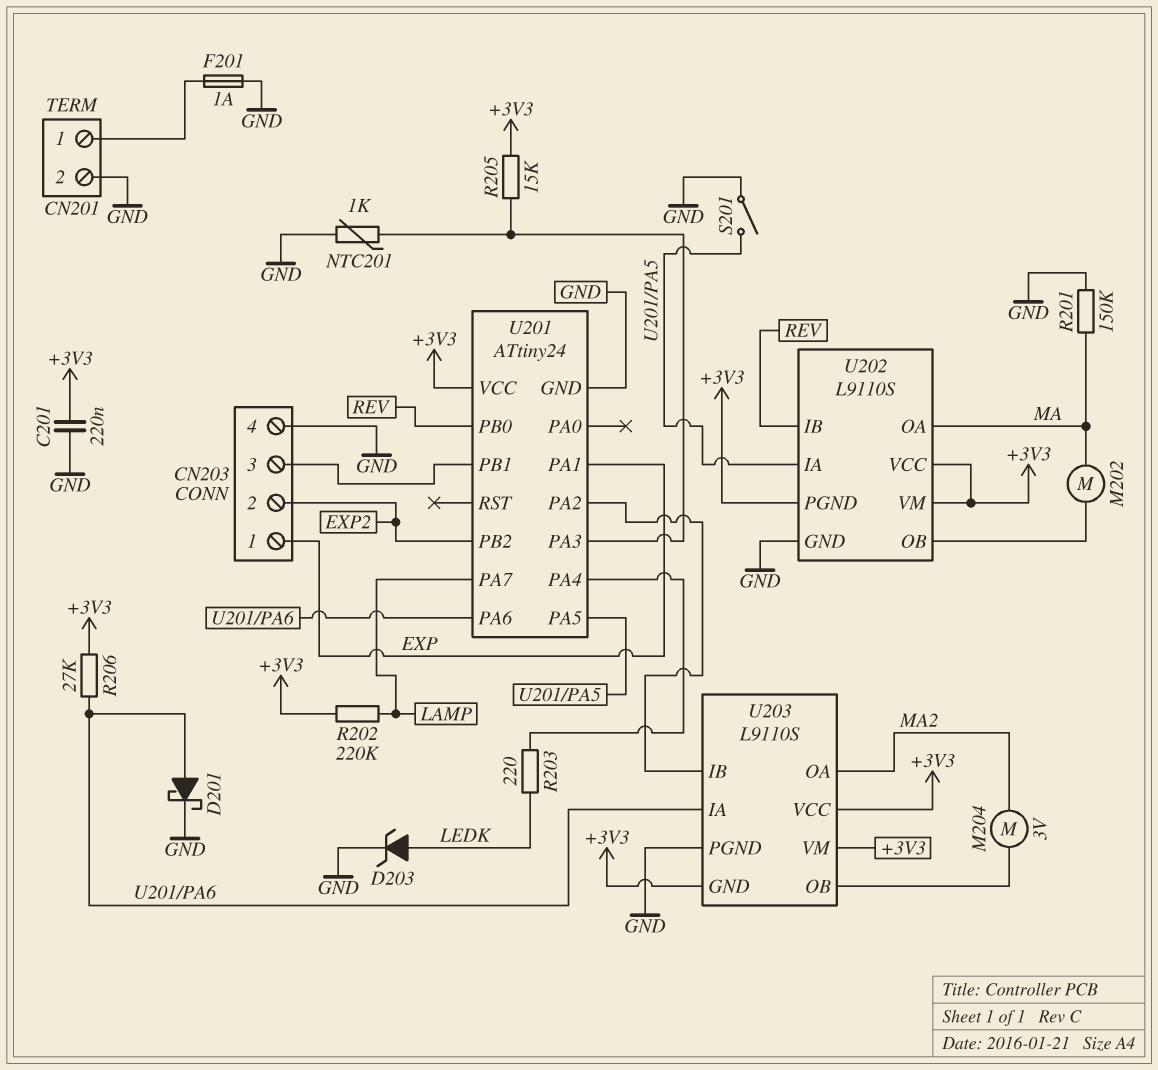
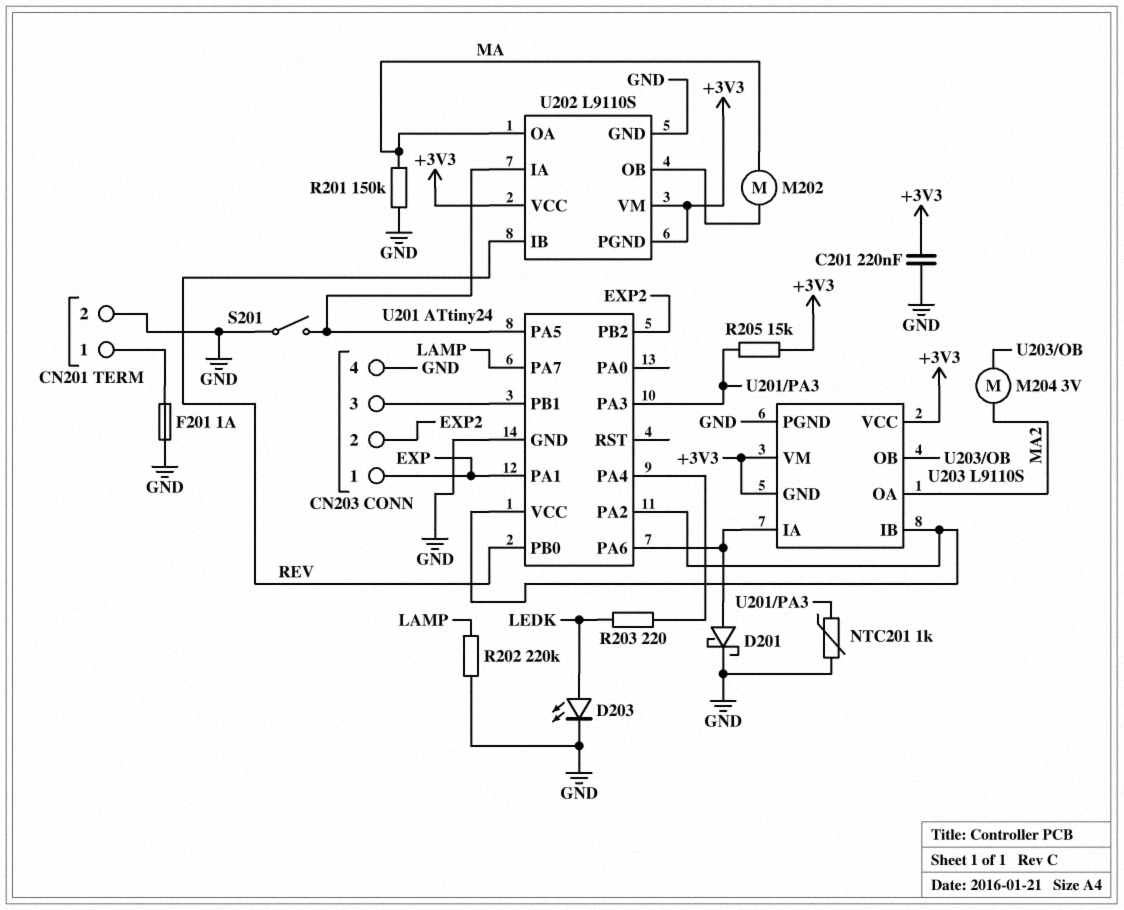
D203: zener (A LEDK, K GND) -> LED (A LEDK, K GND)
R202: 220k (+3V3, LAMP) -> 220k (GND, LAMP)
R206: 27k (+3V3, U201/PA6) -> none
U201 pin VCC: +3V3 -> U201/PA2

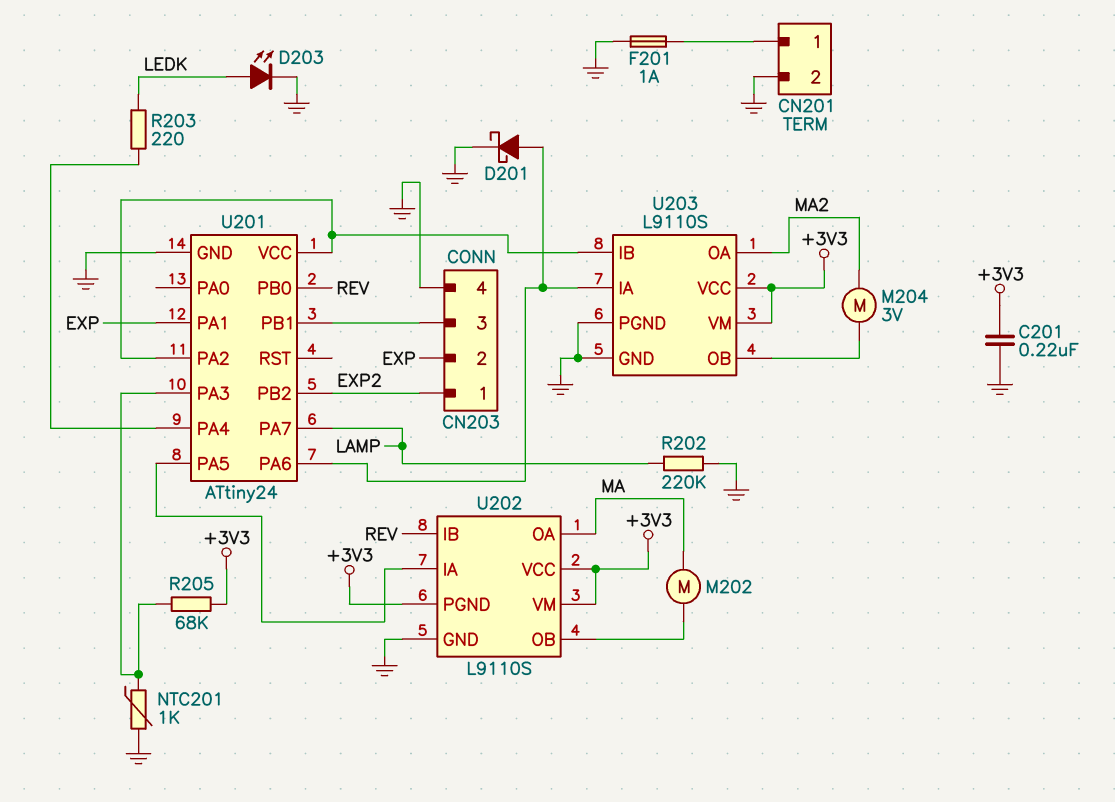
CN203 pin 1: EXP -> EXP2
CN203 pin 2: EXP2 -> EXP
R201: 150k (GND, MA) -> none
R205: 15k (+3V3, U201/PA3) -> 68k (+3V3, U201/PA3)
S201: switch (GND, U201/PA5) -> none
U203 pin GND: +3V3 -> GND

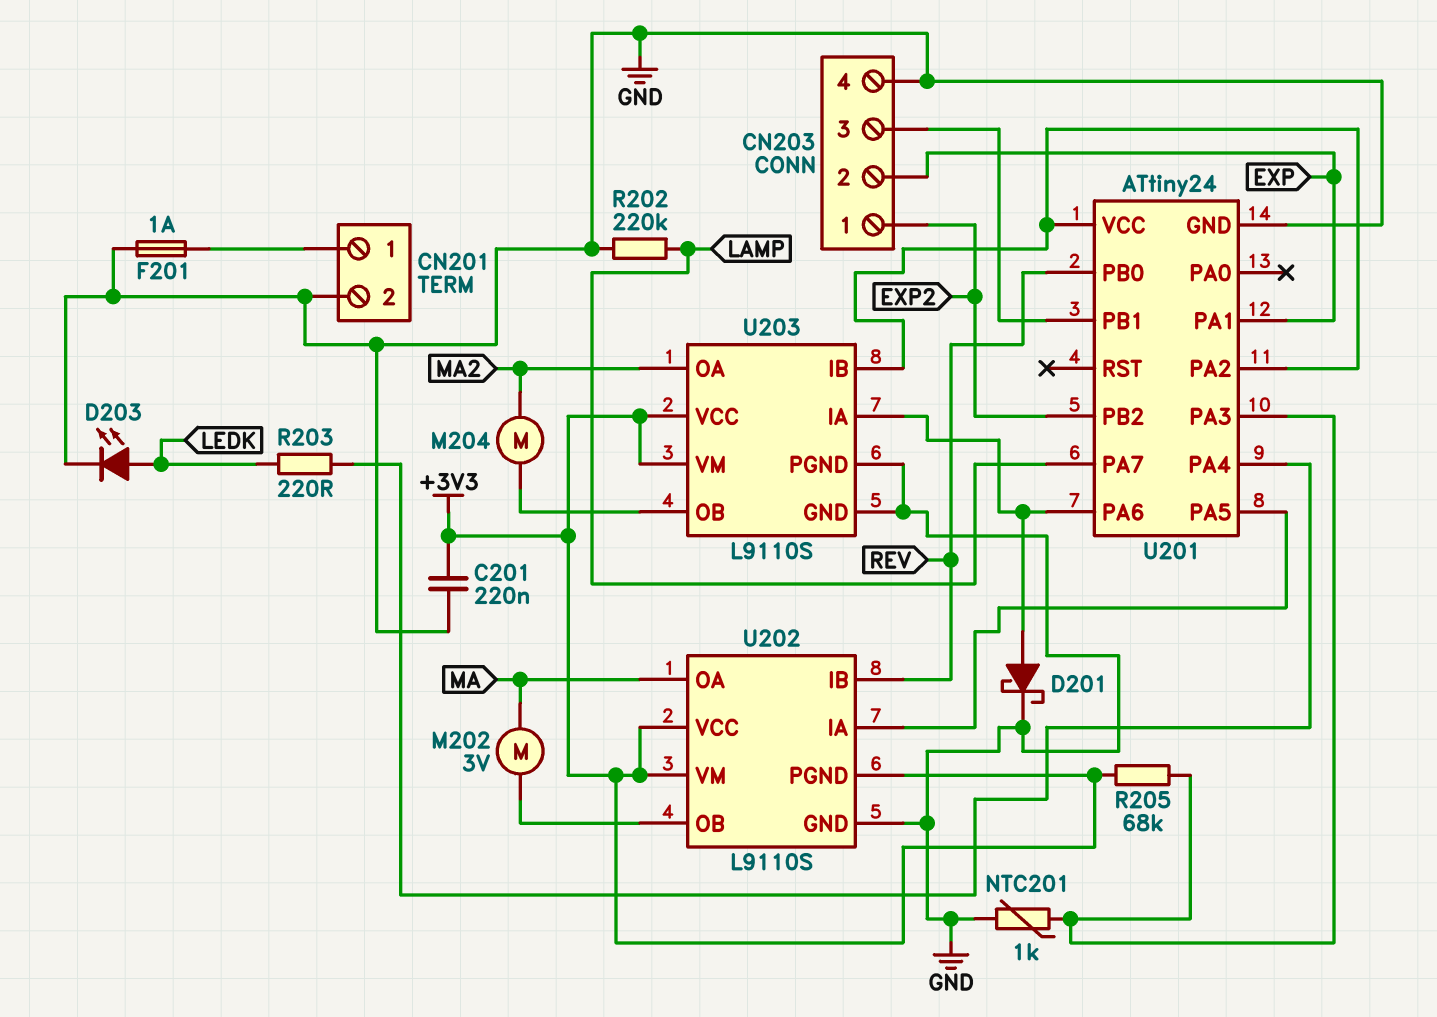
M202: motor (MA, U202/OB) -> motor 3V (MA, U202/OB)
M204: motor 3V (MA2, U203/OB) -> motor (MA2, U203/OB)

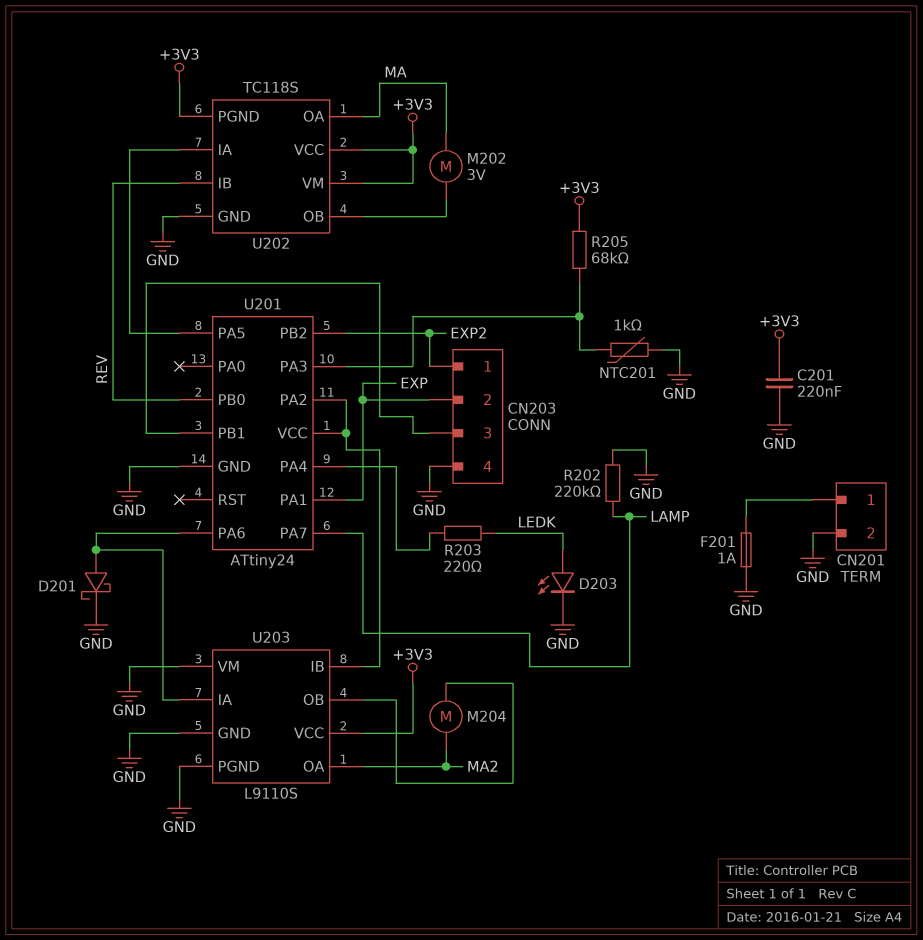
U202: L9110S -> TC118S
U203 pin VM: +3V3 -> GND

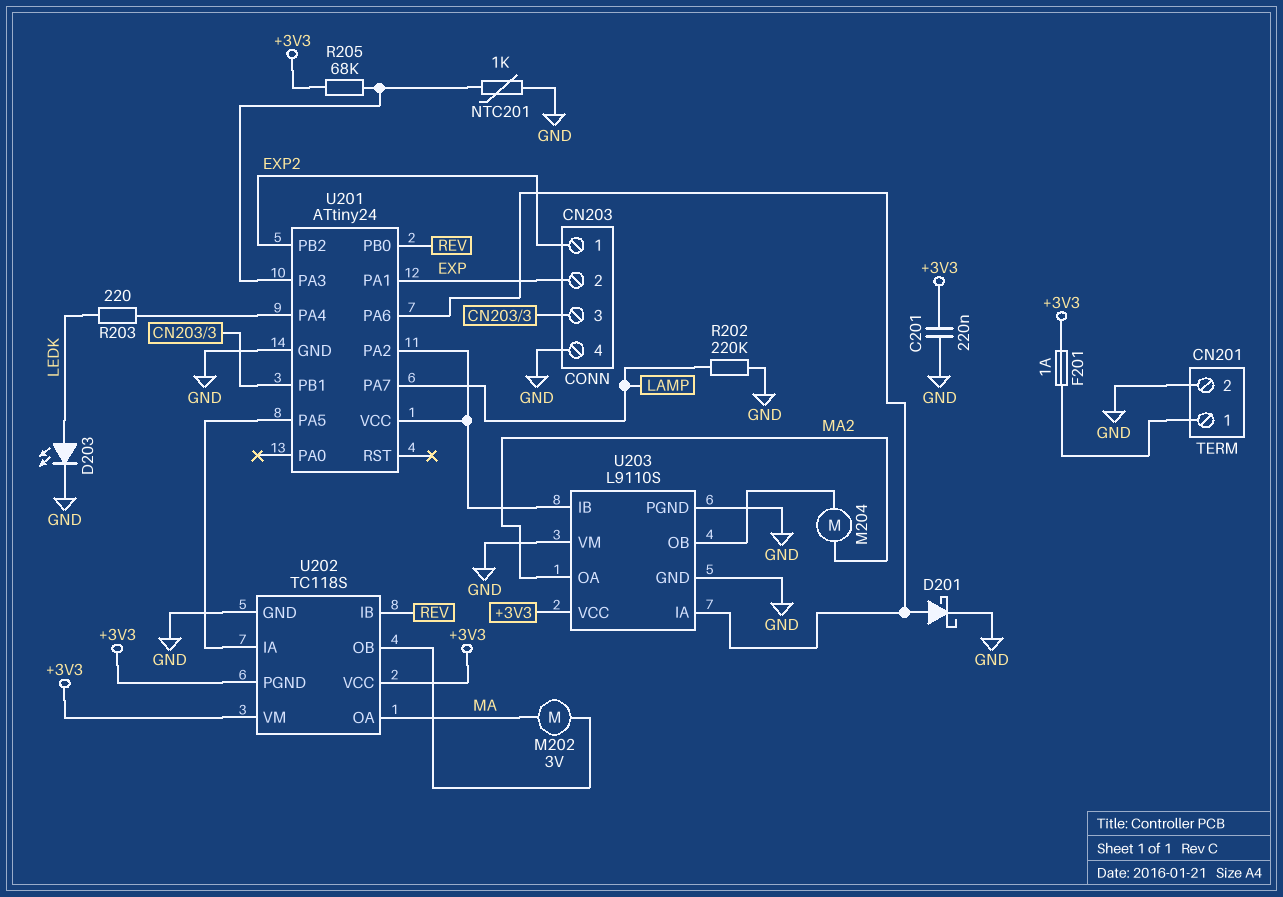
F201: 1A (CN201/1, GND) -> 1A (+3V3, CN201/1)

